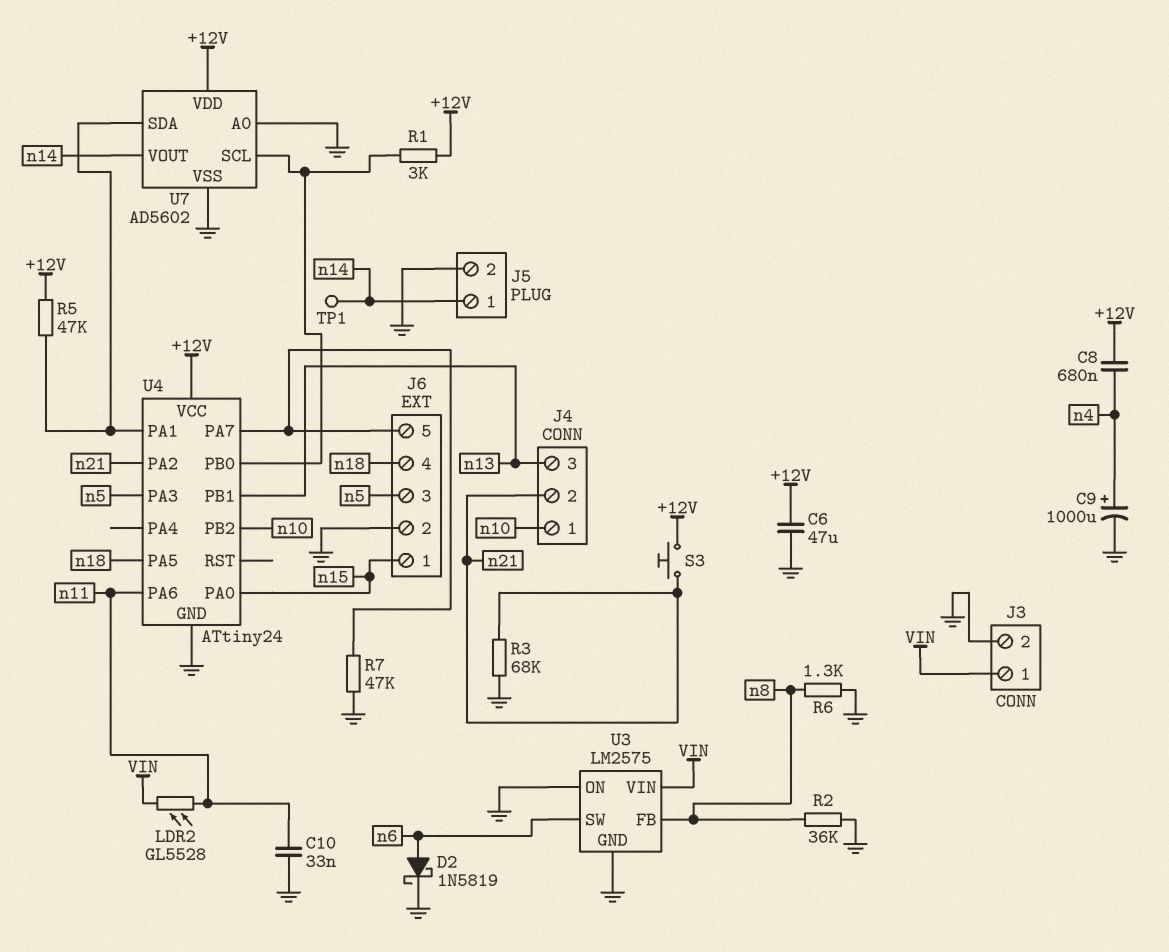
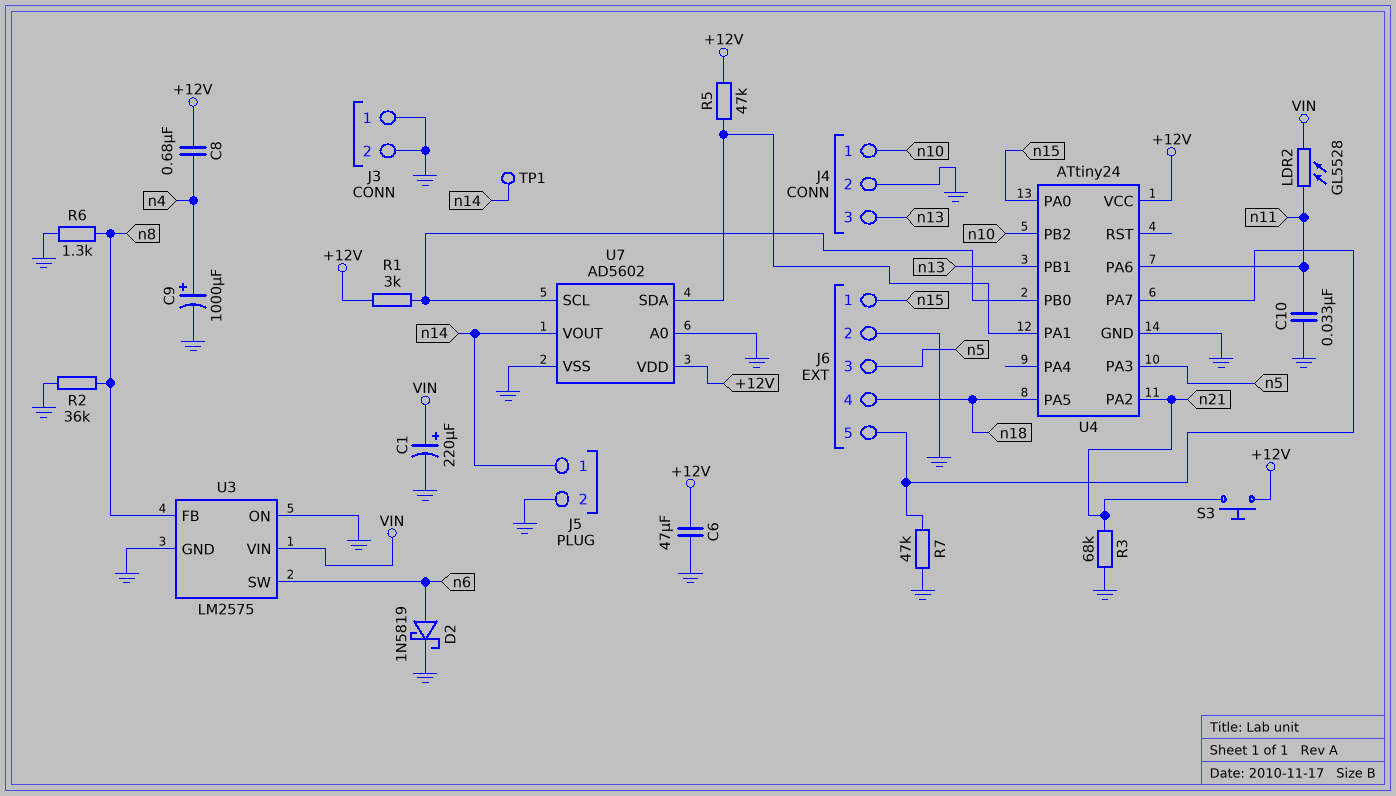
C1: none -> 220uF (plus VIN, minus GND)
J3 pin 1: VIN -> GND
J4 pin 2: n21 -> GND

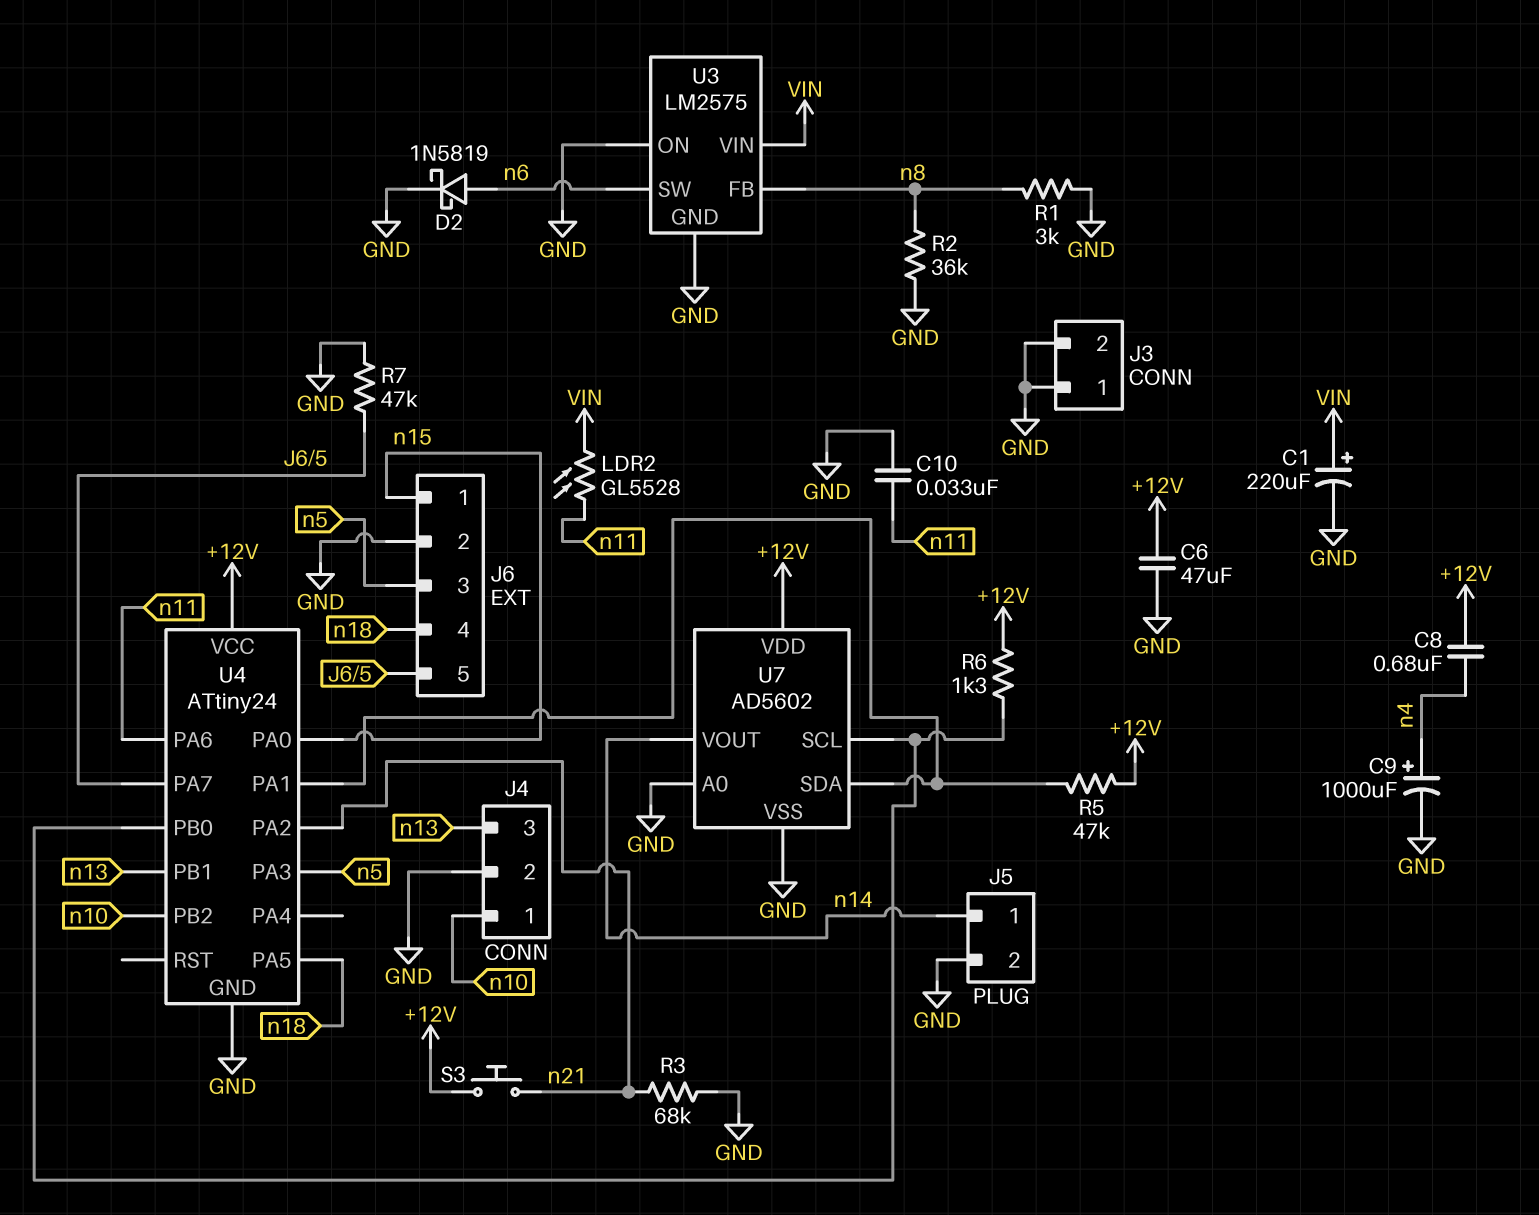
R1: 3k (+12V, U4/PB0) -> 3k (GND, n8)
R6: 1.3k (GND, n8) -> 1.3k (+12V, U4/PB0)
TP1: test point (n14) -> none

